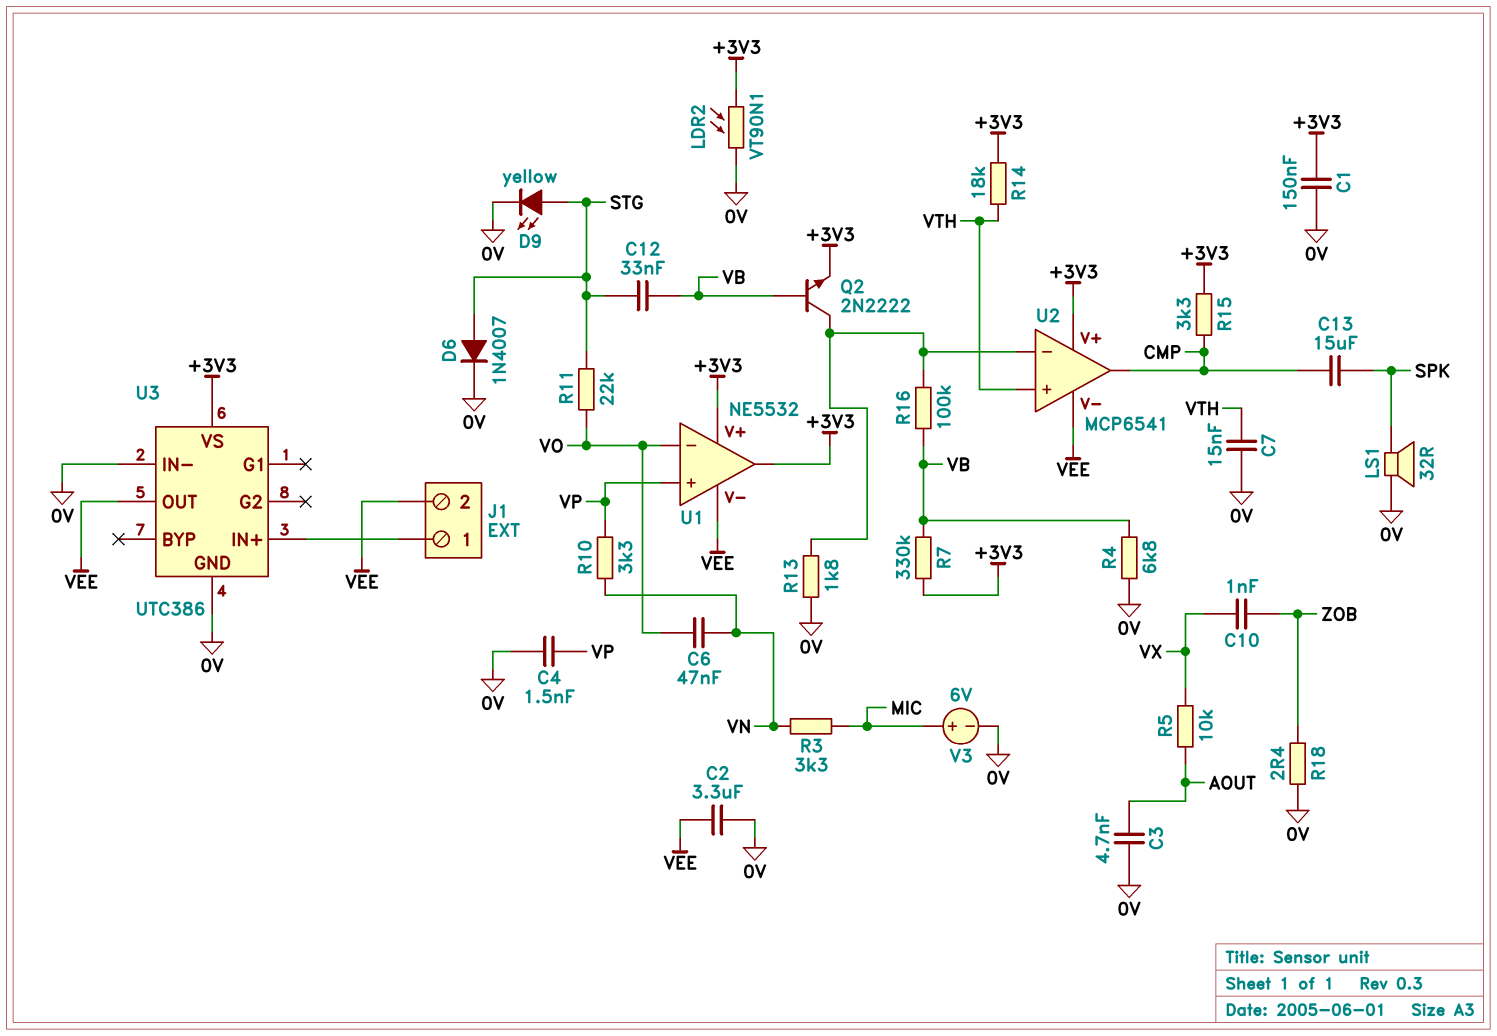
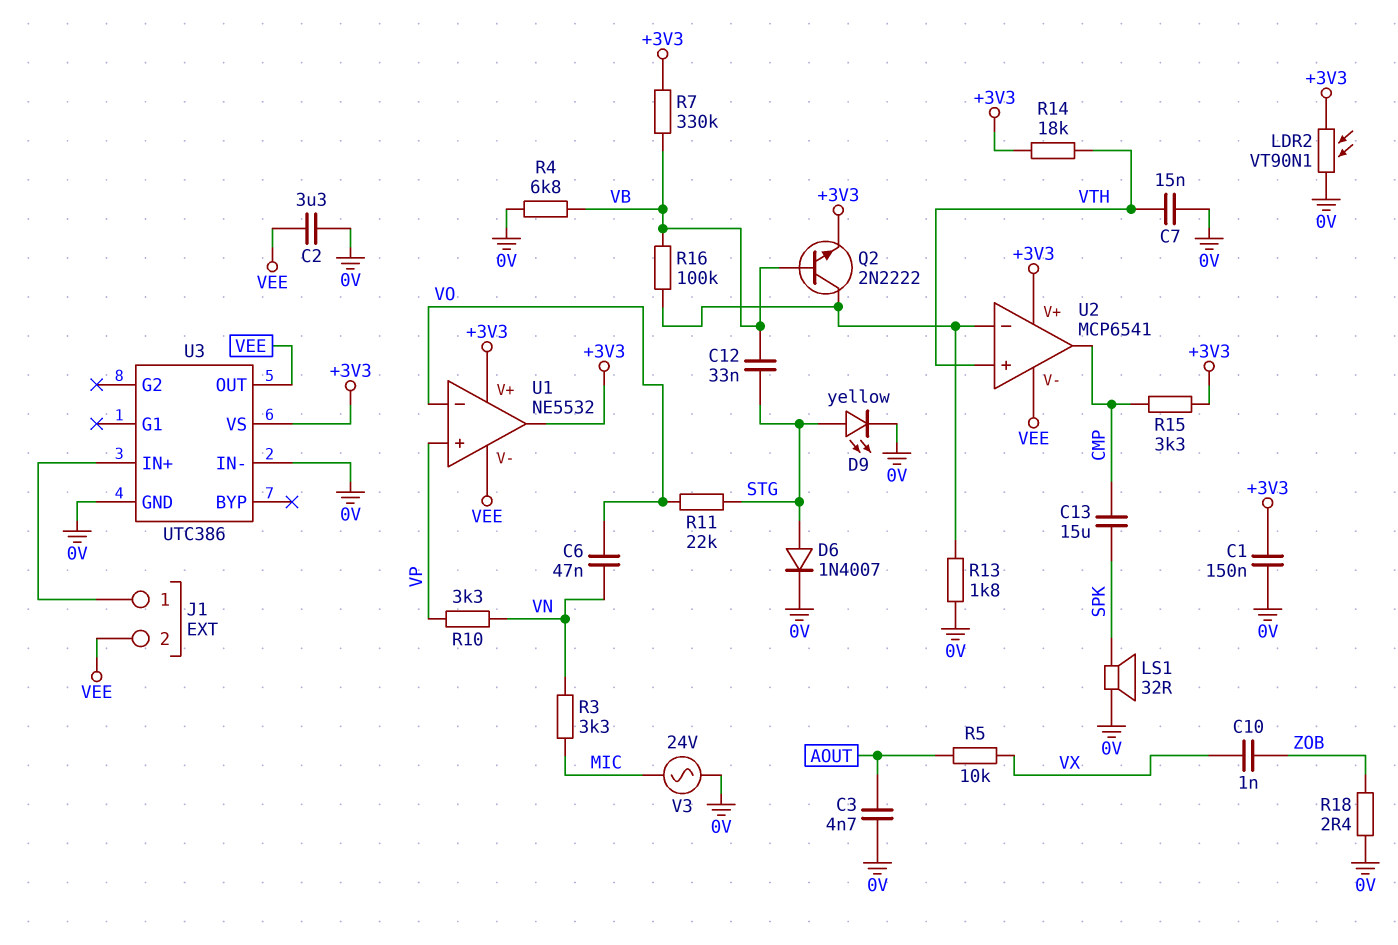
C4: 1.5nF (0V, VP) -> none
V3: 6V (plus MIC, minus 0V) -> AC 24V (0V, MIC)

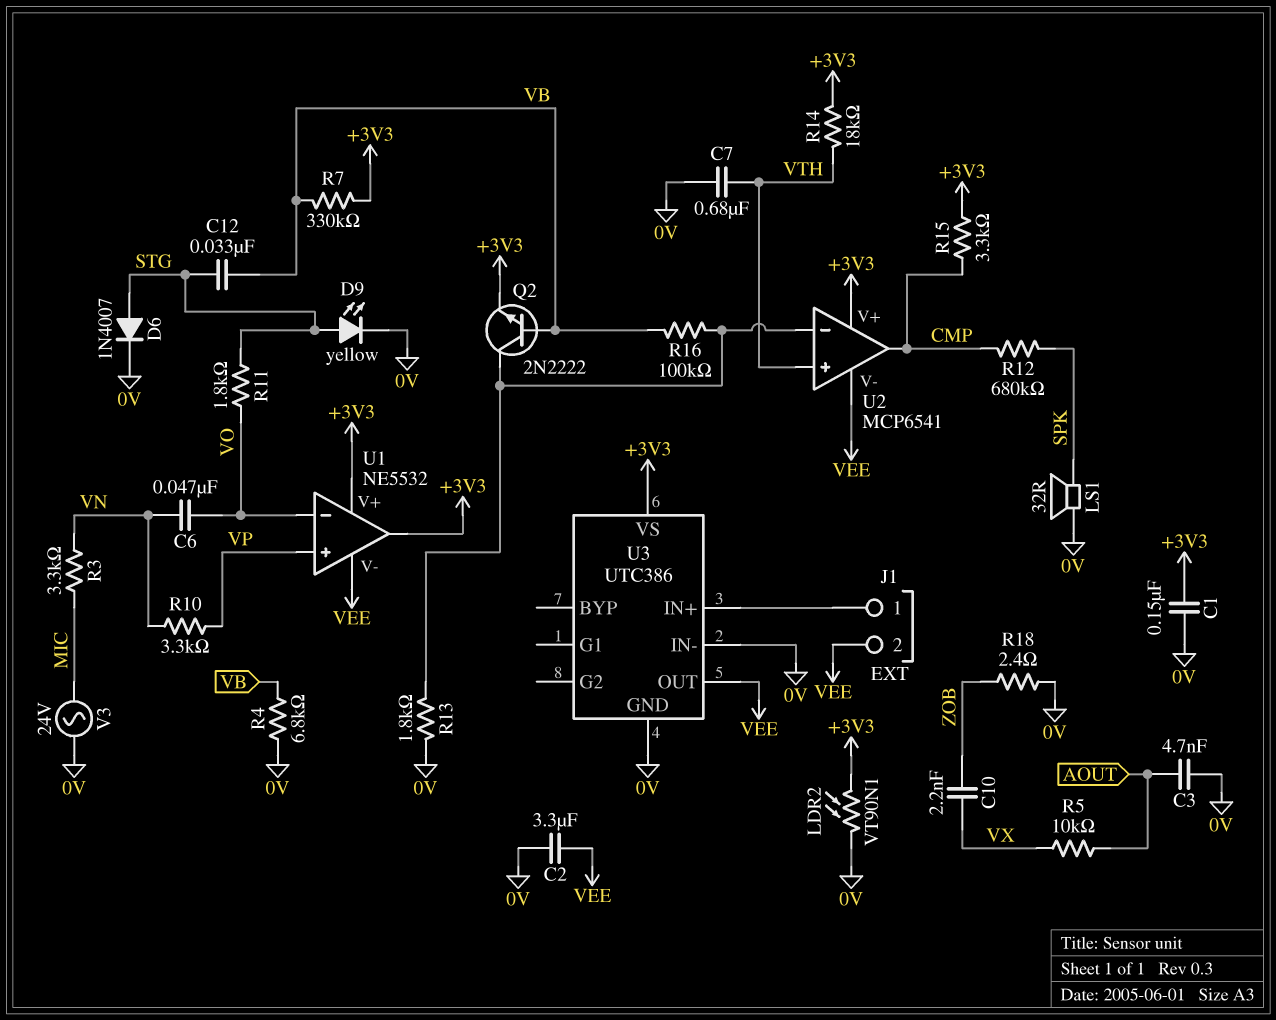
C7: 15nF (0V, VTH) -> 680nF (0V, VTH)
C10: 1nF (VX, ZOB) -> 2.2nF (VX, ZOB)
C13: 15uF (CMP, SPK) -> none
R11: 22k (STG, VO) -> 1.8k (STG, VO)
R12: none -> 680k (CMP, SPK)

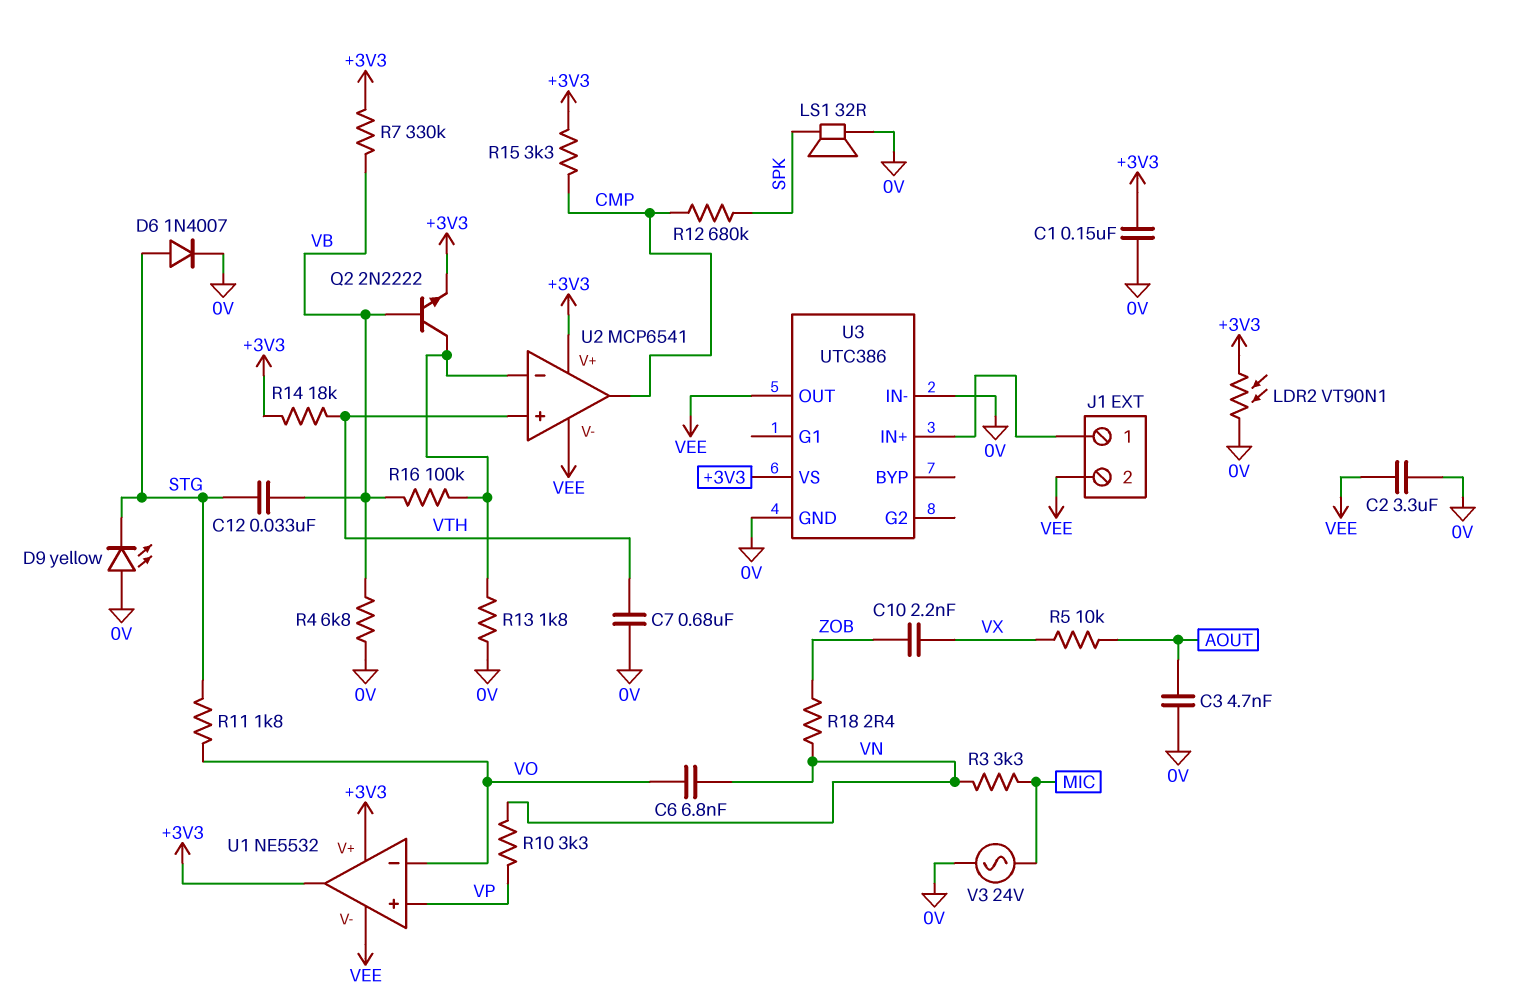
C6: 47nF (VN, VO) -> 6.8nF (VN, VO)
D9: LED yellow (A STG, K 0V) -> LED yellow (A 0V, K STG)
R18: 2.4 (0V, ZOB) -> 2.4 (VN, ZOB)

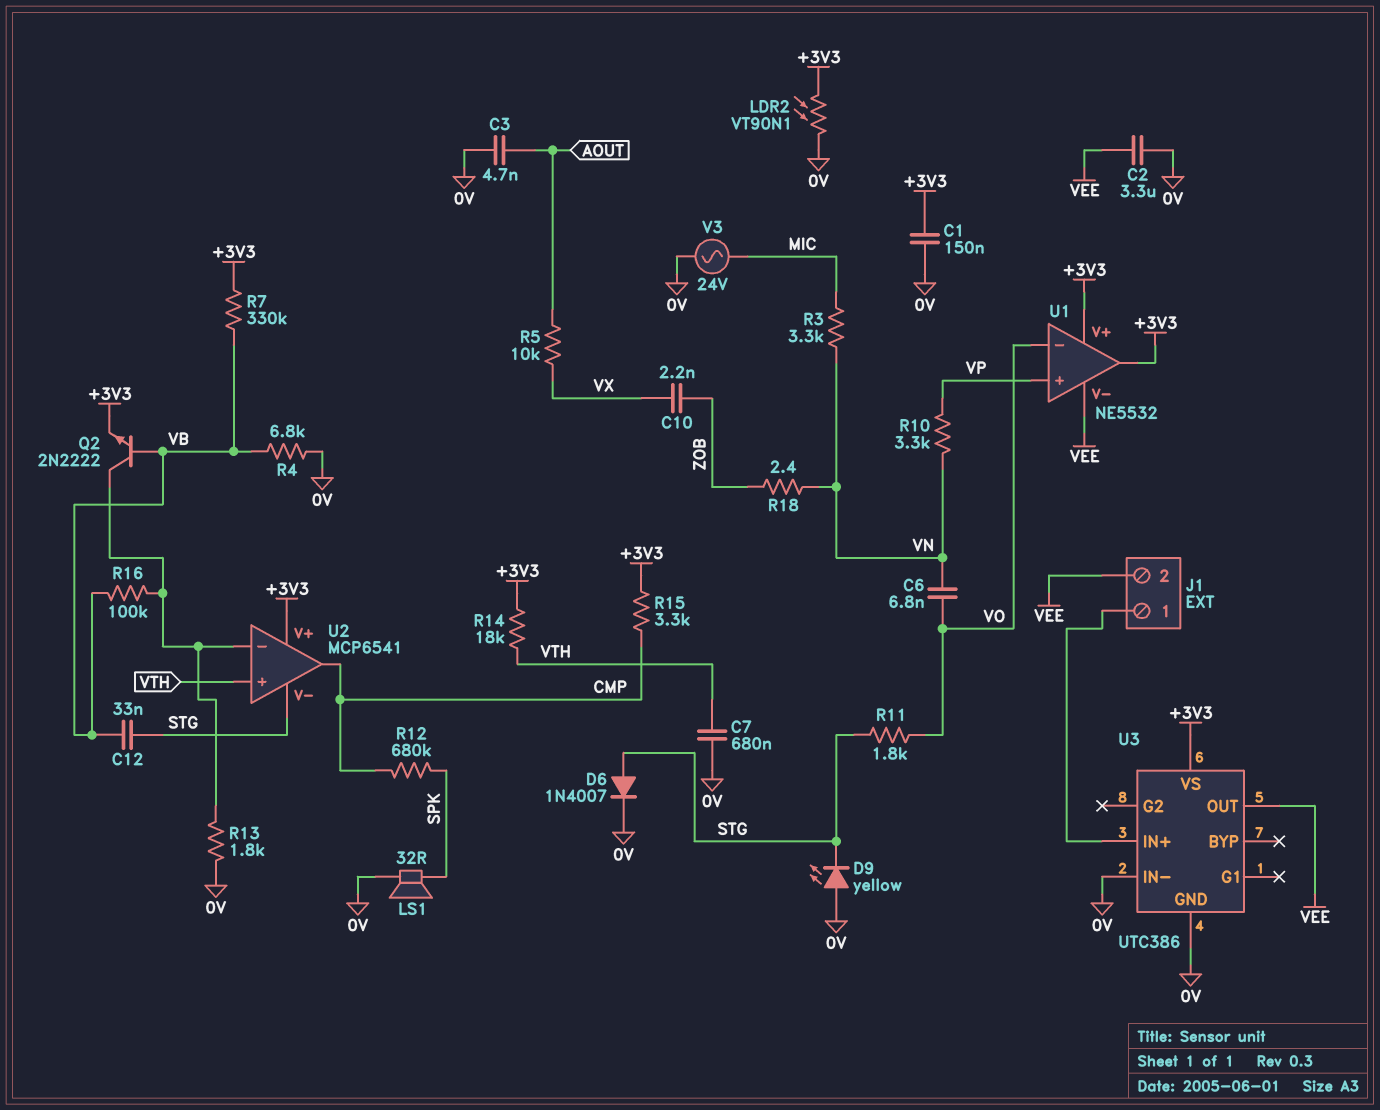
U2 pin V-: VEE -> STG

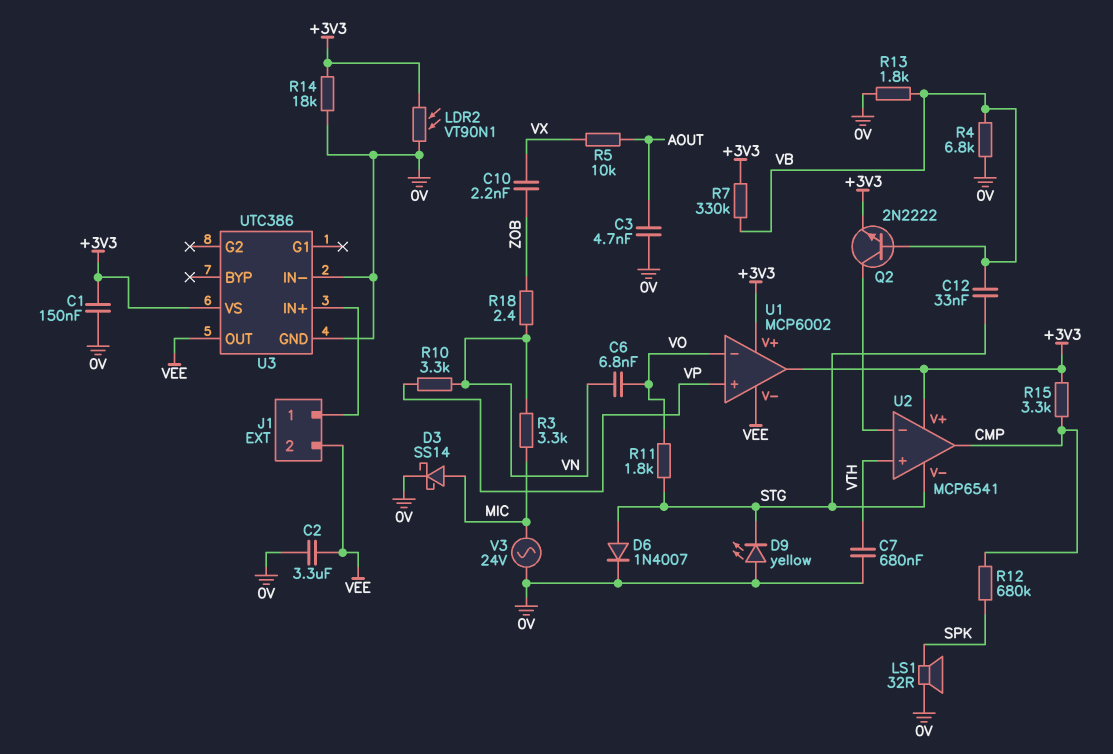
D3: none -> schottky SS14 (A MIC, K 0V)
R13: 1.8k (0V, U2/in-) -> 1.8k (0V, VB)
R14: 18k (+3V3, VTH) -> 18k (+3V3, 0V)
R16: 100k (U2/in-, VB) -> none
U1: NE5532 -> MCP6002

